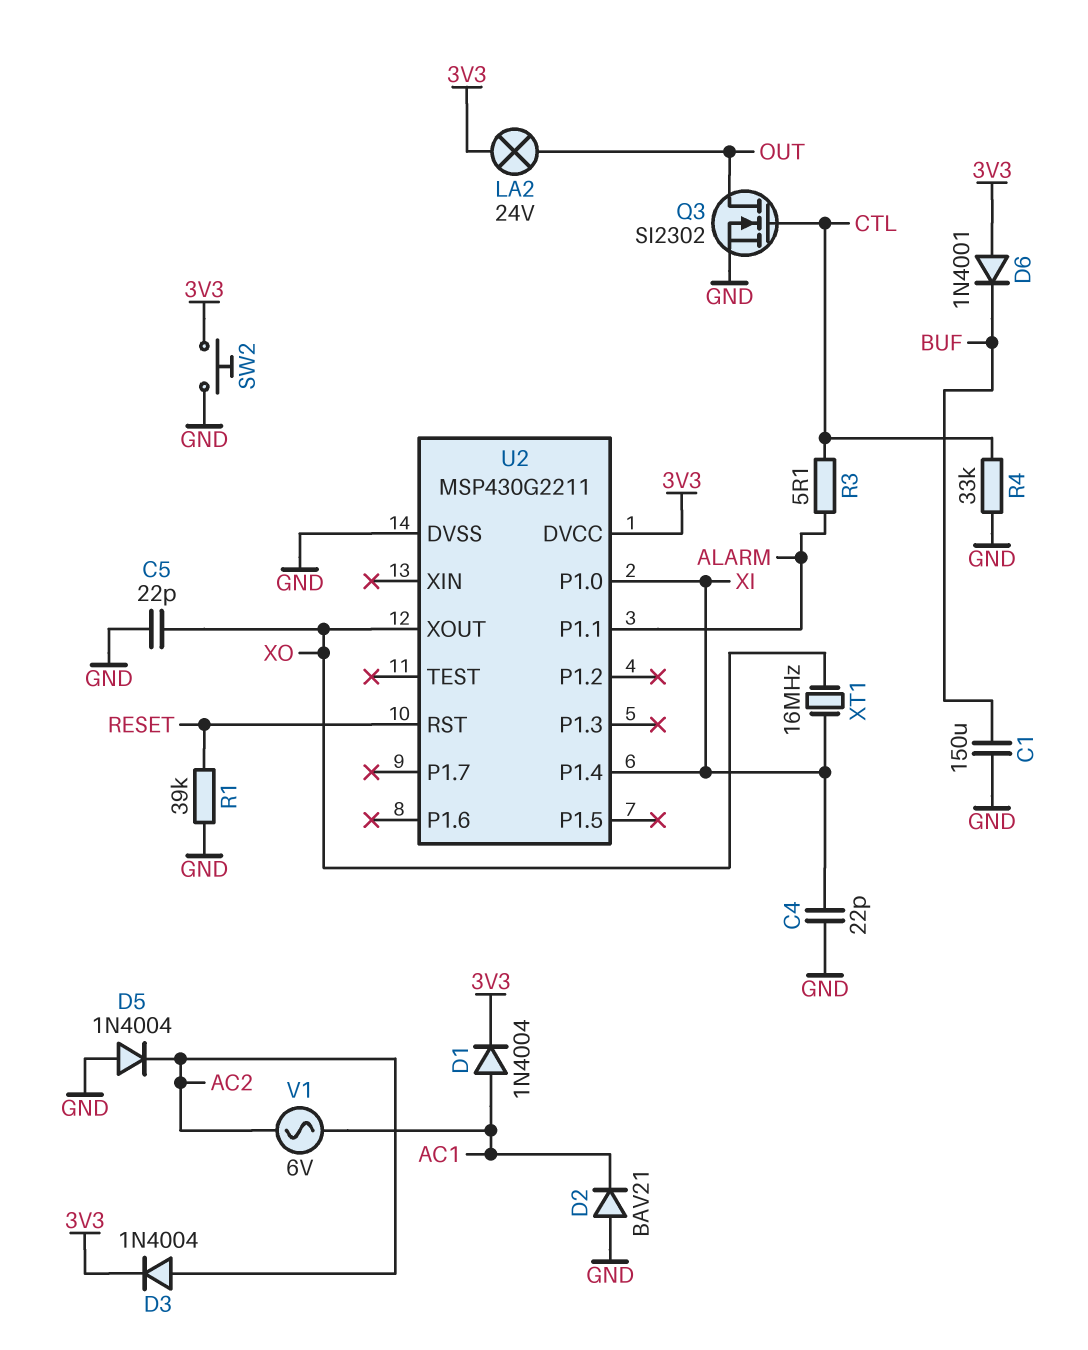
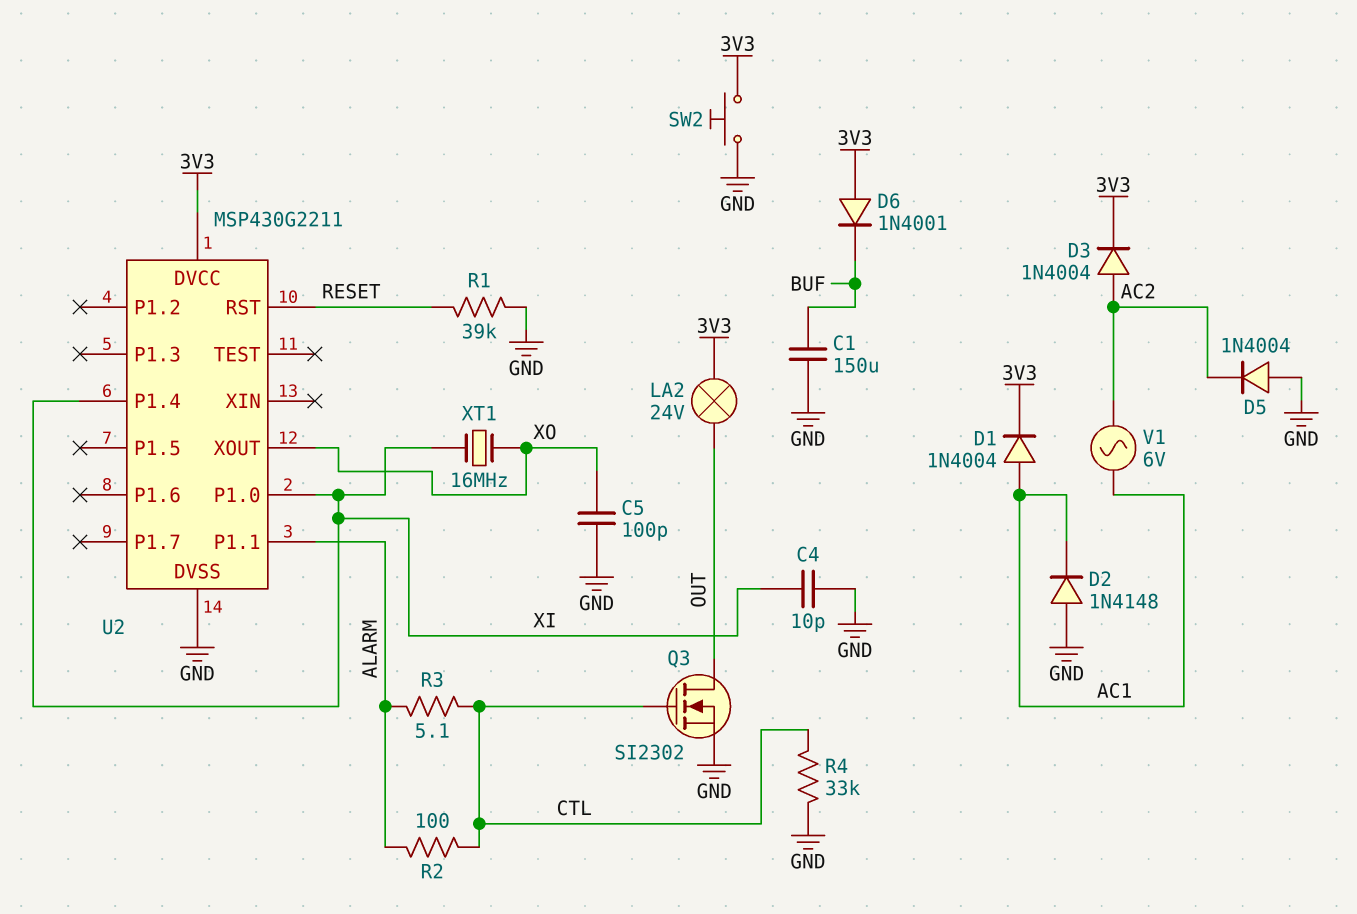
C4: 22pF (GND, XI) -> 10pF (GND, XI)
C5: 22pF (GND, XO) -> 100pF (GND, XO)
D2: diode BAV21 (A GND, K AC1) -> diode 1N4148 (A GND, K AC1)
R2: none -> 100 (ALARM, CTL)

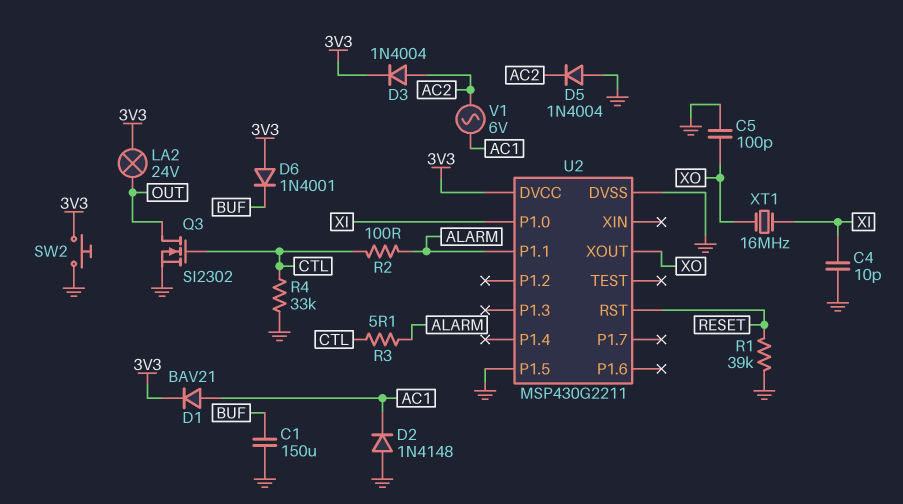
D1: diode 1N4004 (A AC1, K 3V3) -> diode BAV21 (A AC1, K 3V3)
U2 pin P1.4: XI -> none
U2 pin P1.5: none -> GND

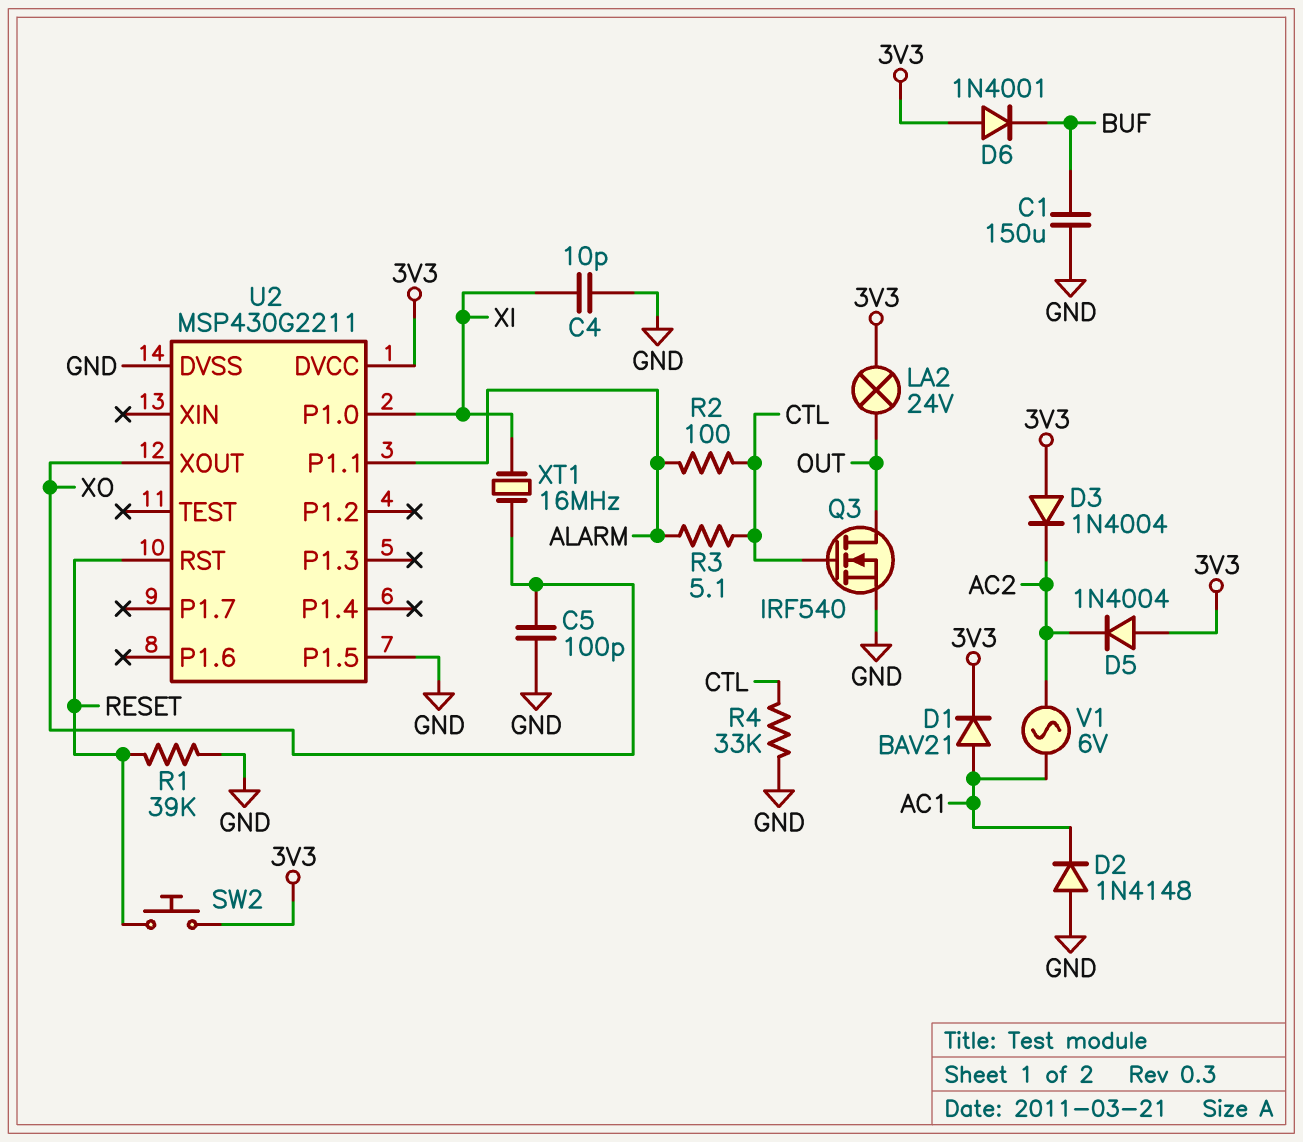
D3: diode 1N4004 (A AC2, K 3V3) -> diode 1N4004 (A 3V3, K AC2)
D5: diode 1N4004 (A GND, K AC2) -> diode 1N4004 (A 3V3, K AC2)
Q3: NMOS SI2302 (G CTL, D OUT, S GND) -> NMOS IRF540 (G CTL, D OUT, S GND)
SW2: button (3V3, GND) -> button (3V3, RESET)

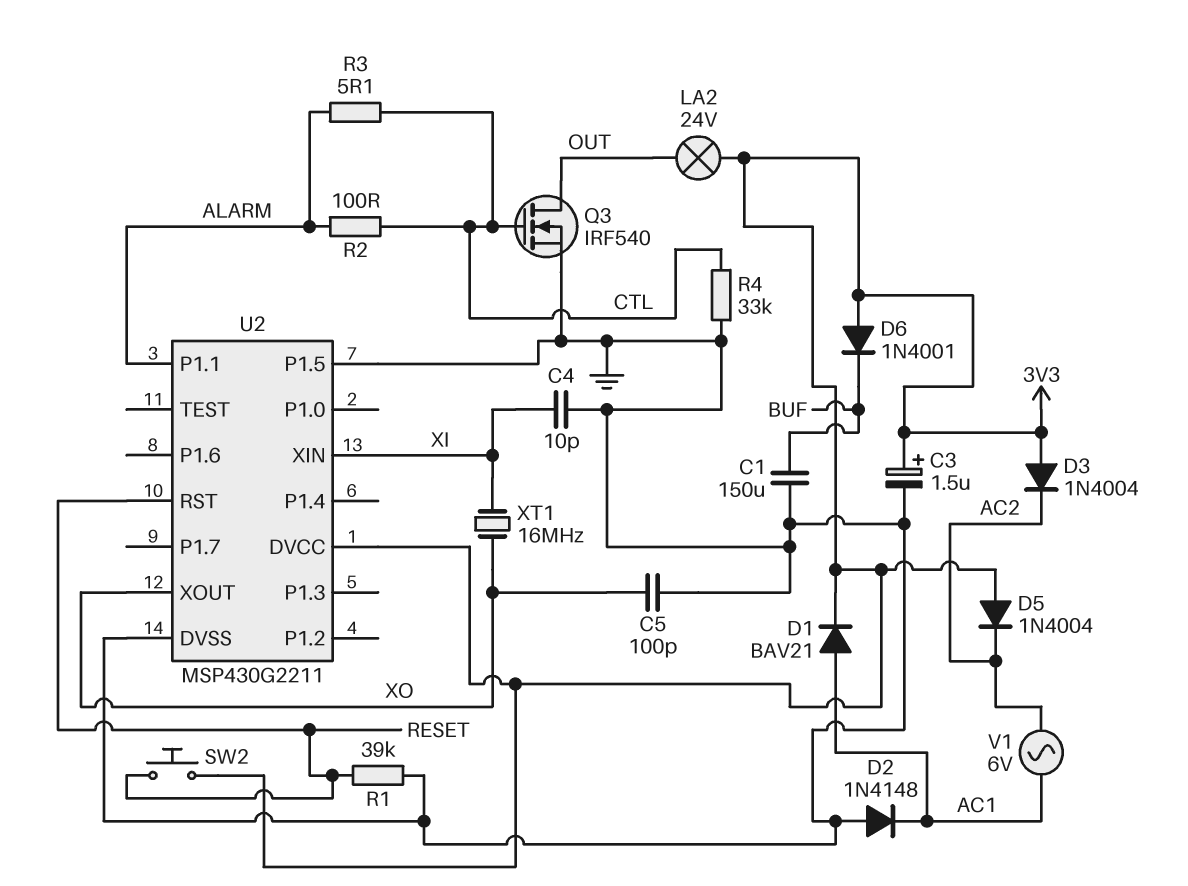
C3: none -> 1.5uF (plus 3V3, minus GND)
U2 pin P1.0: XI -> none
U2 pin XIN: none -> XI

